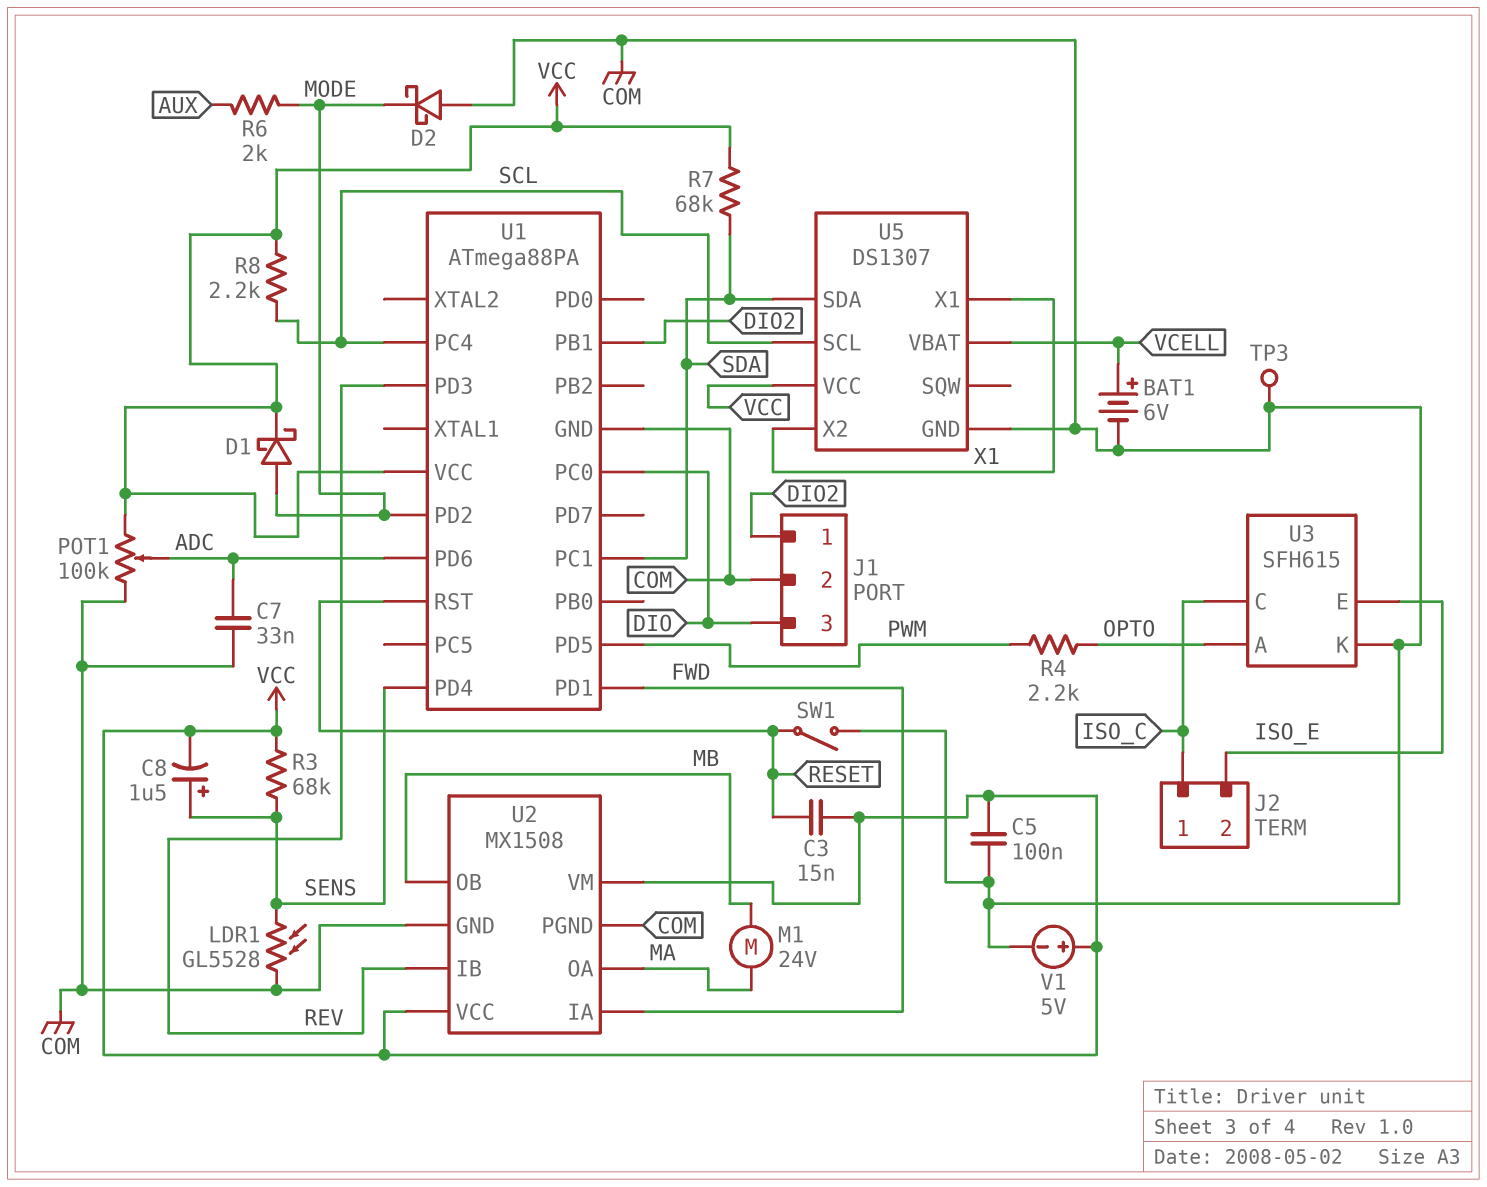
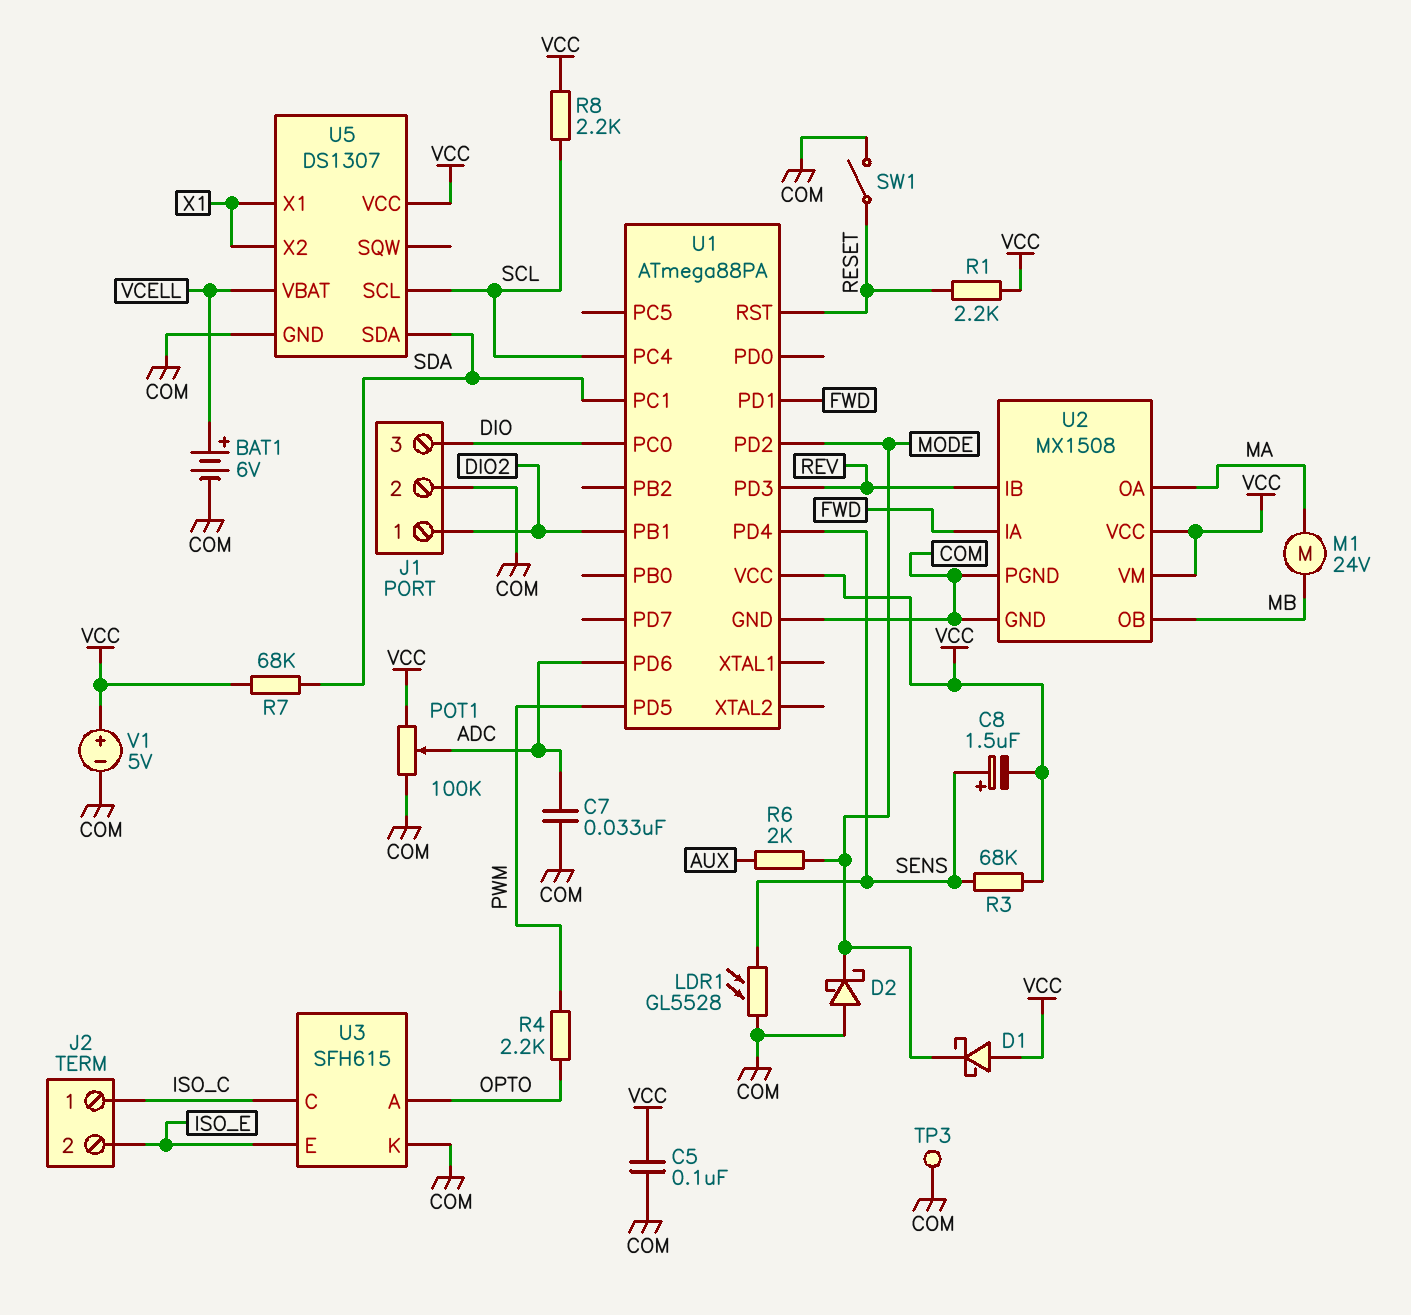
C3: 15nF (RESET, VCC) -> none
D1: schottky (A MODE, K VCC) -> schottky (A VCC, K MODE)
R1: none -> 2.2k (RESET, VCC)

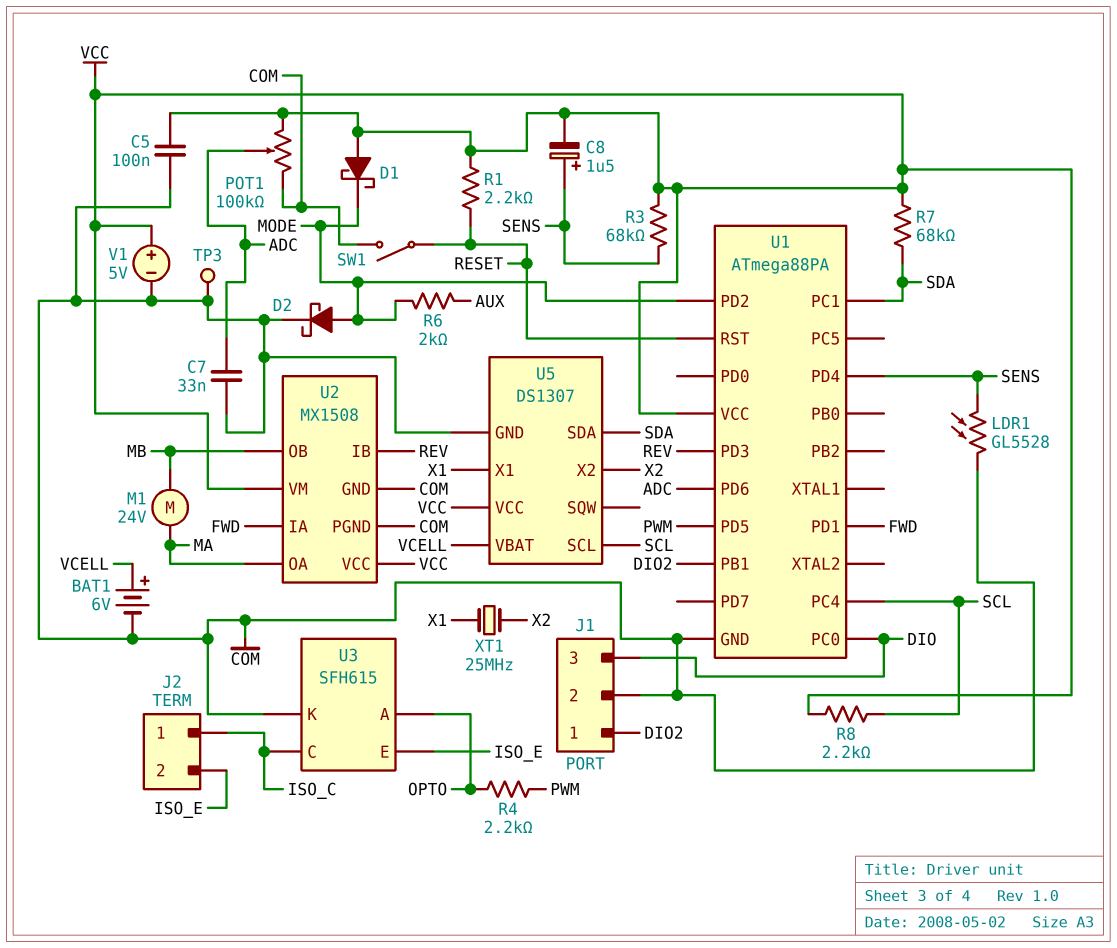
D2: schottky (A COM, K MODE) -> schottky (A MODE, K COM)
U5 pin X2: X1 -> X2
XT1: none -> 25MHz (X1, X2)

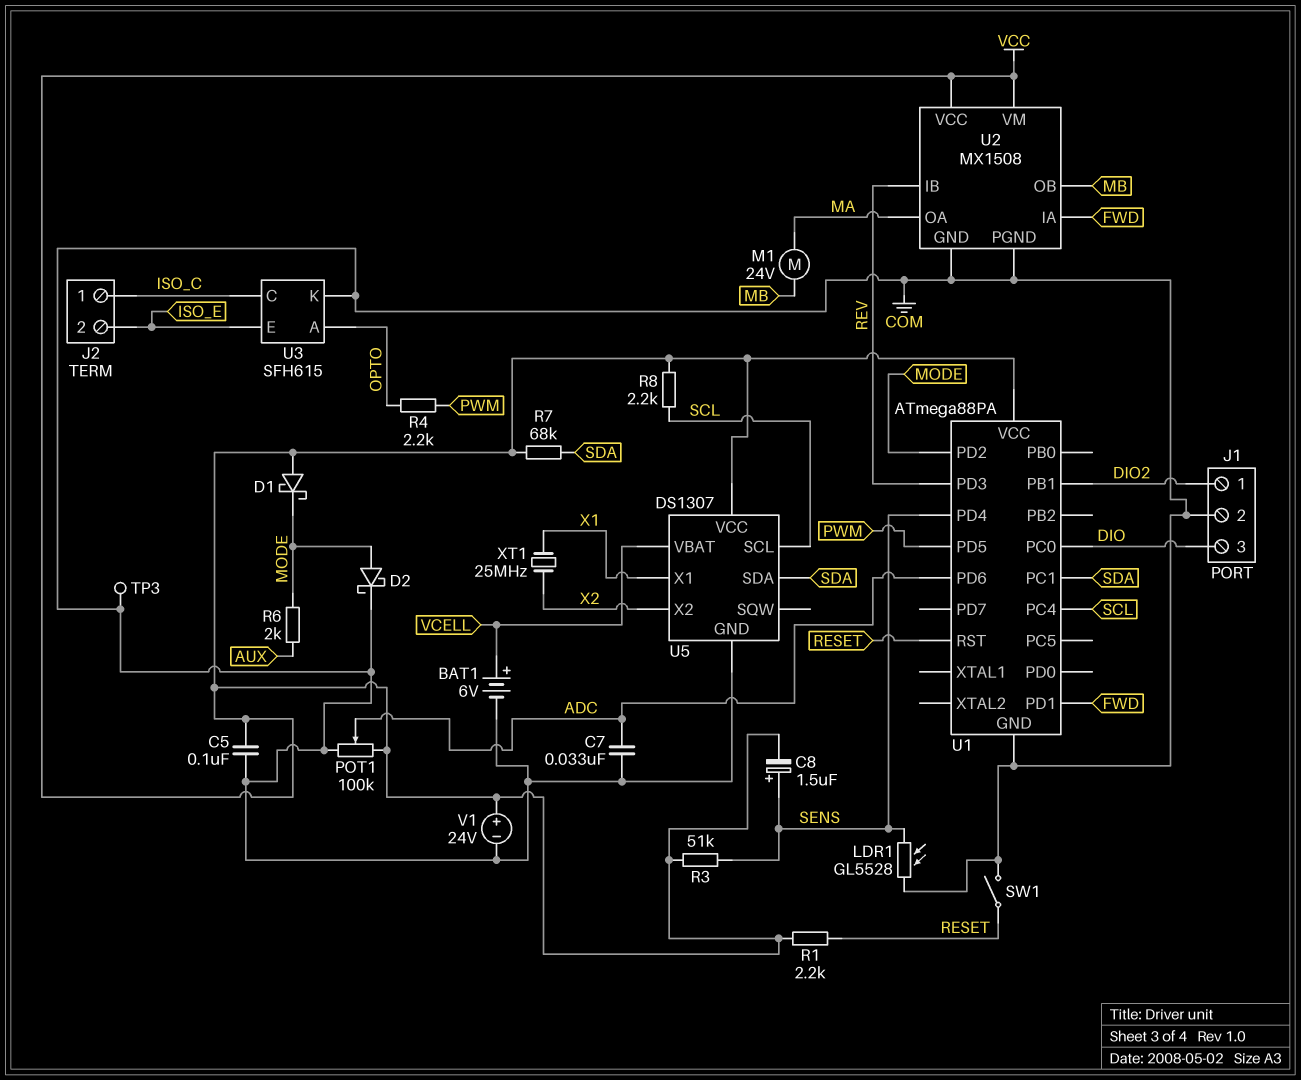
R3: 68k (SENS, VCC) -> 51k (SENS, VCC)
V1: 5V (plus VCC, minus COM) -> 24V (plus VCC, minus COM)

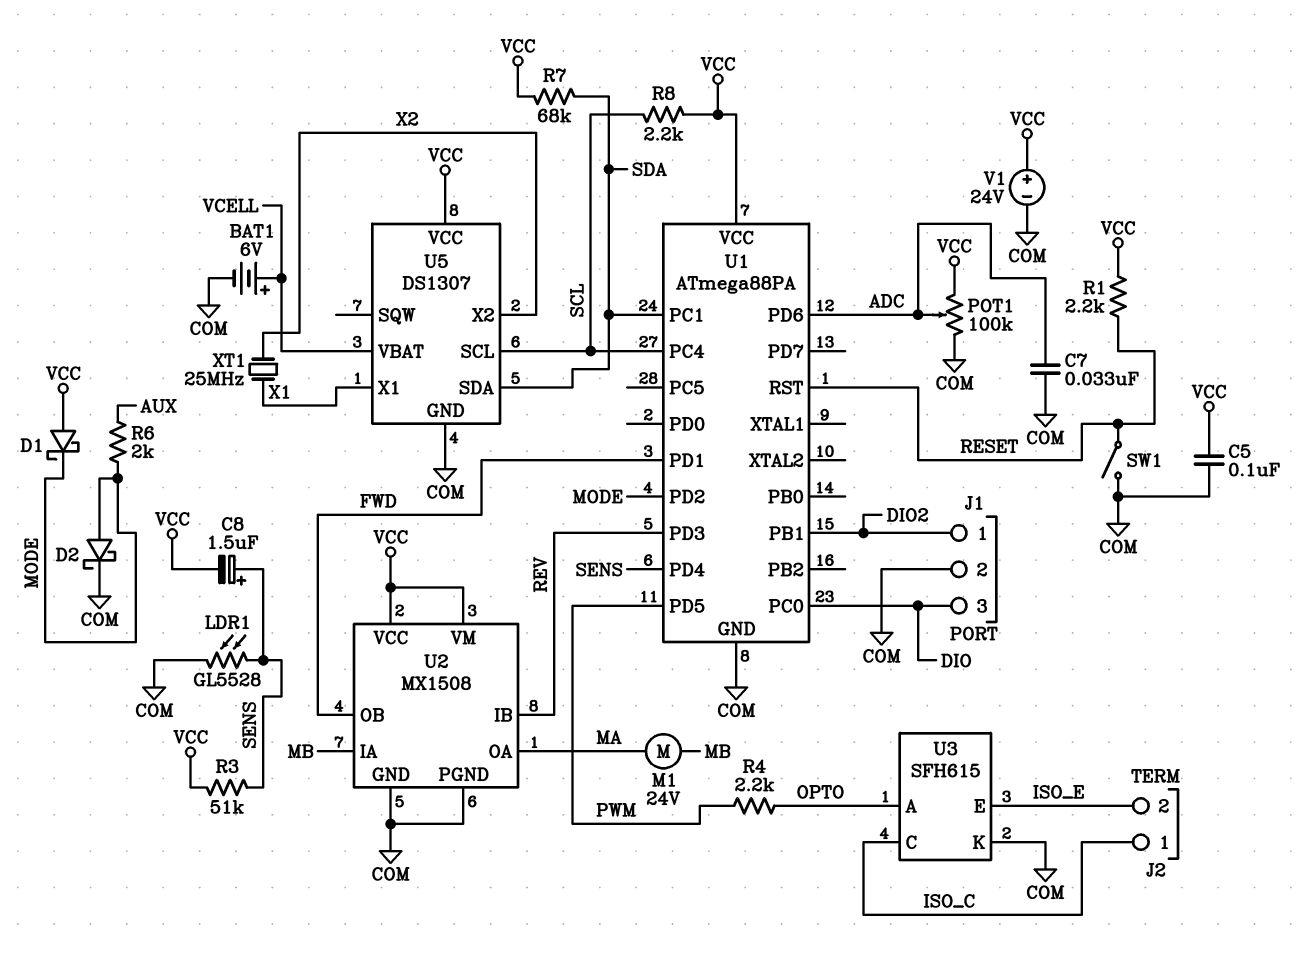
TP3: test point (COM) -> none
U2 pin IA: FWD -> MB
U2 pin OB: MB -> FWD

